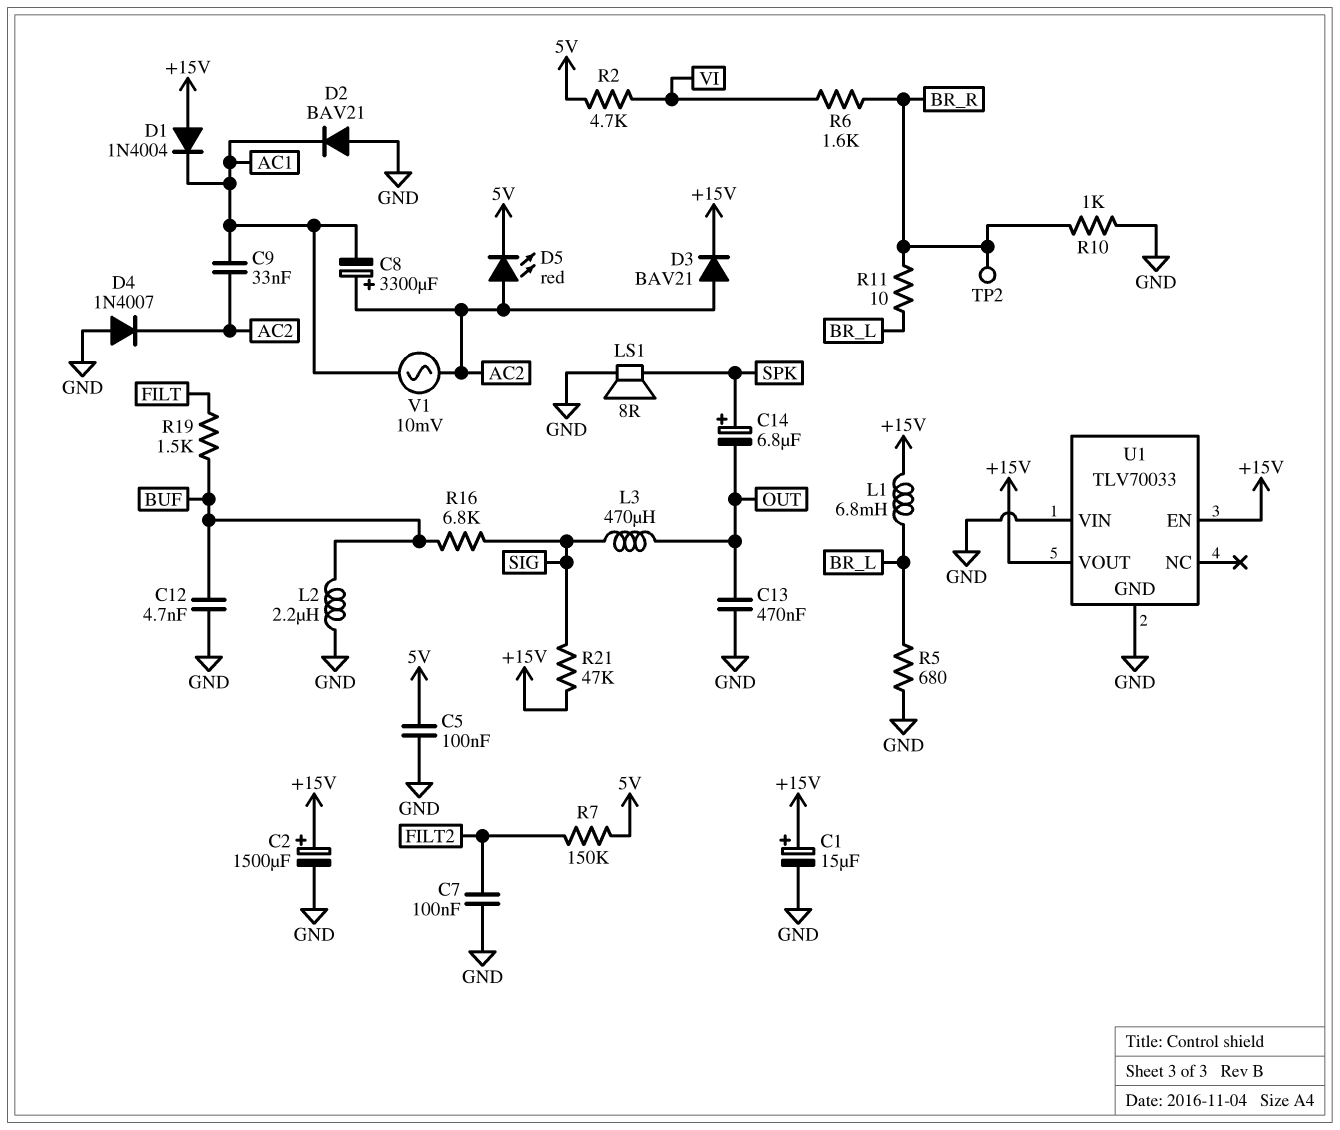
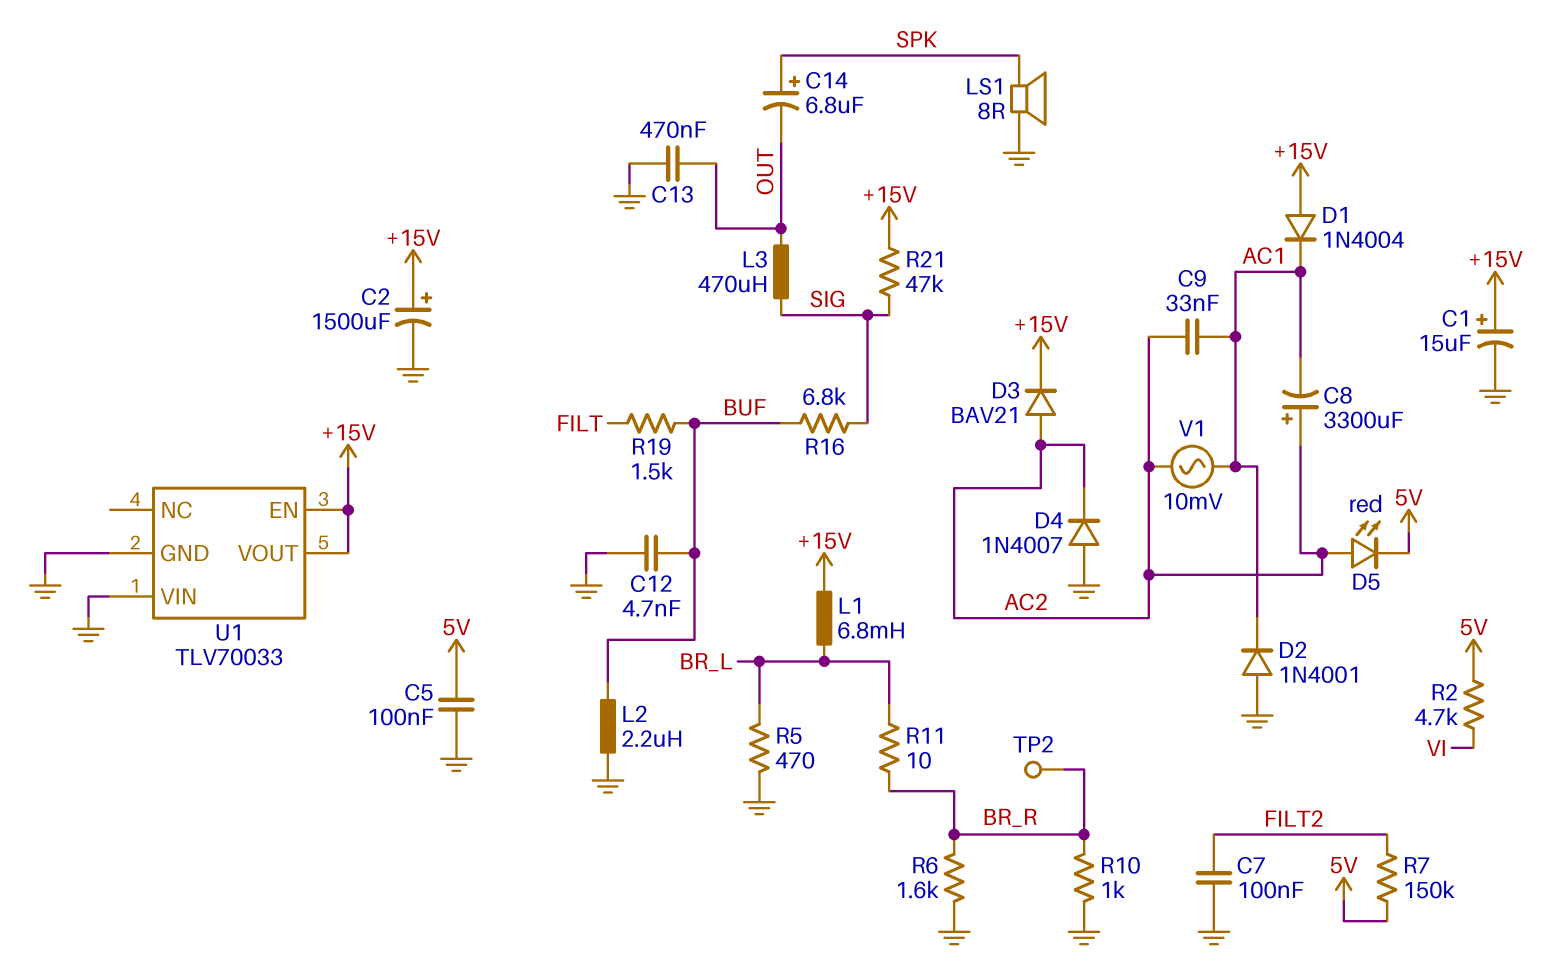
D2: diode BAV21 (A GND, K AC1) -> diode 1N4001 (A GND, K AC1)
R5: 680 (BR_L, GND) -> 470 (BR_L, GND)
R6: 1.6k (BR_R, VI) -> 1.6k (BR_R, GND)

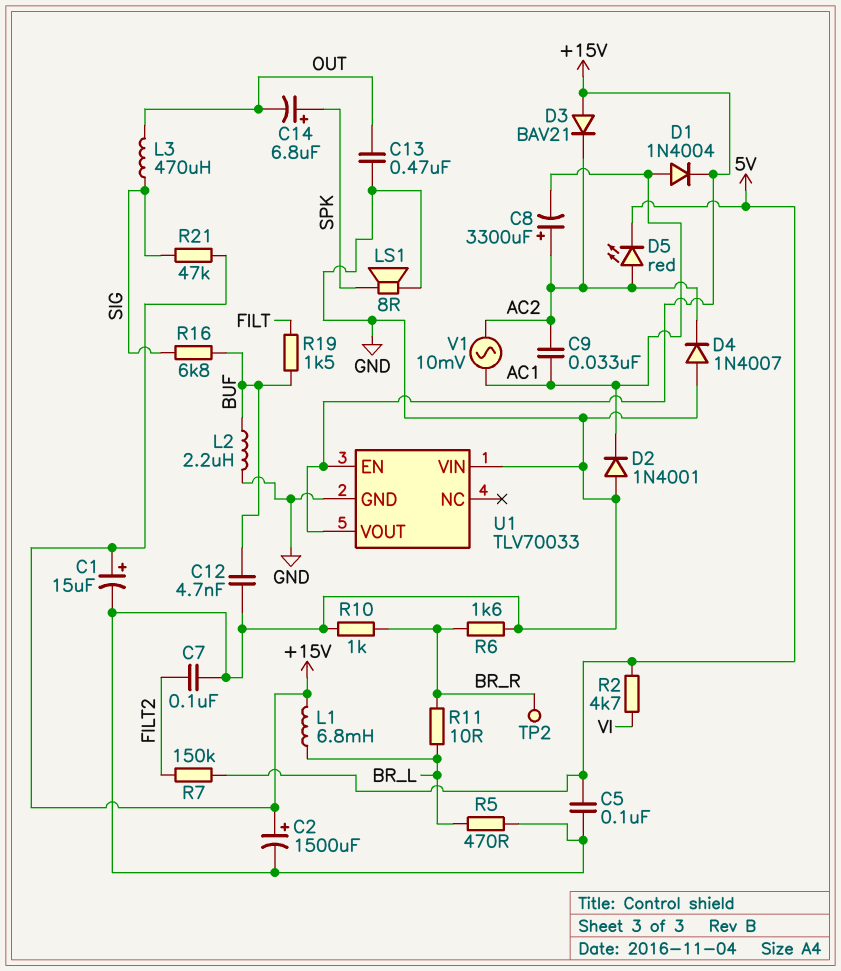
D1: diode 1N4004 (A +15V, K AC1) -> diode 1N4004 (A AC1, K +15V)
D3: diode BAV21 (A AC2, K +15V) -> diode BAV21 (A +15V, K AC2)

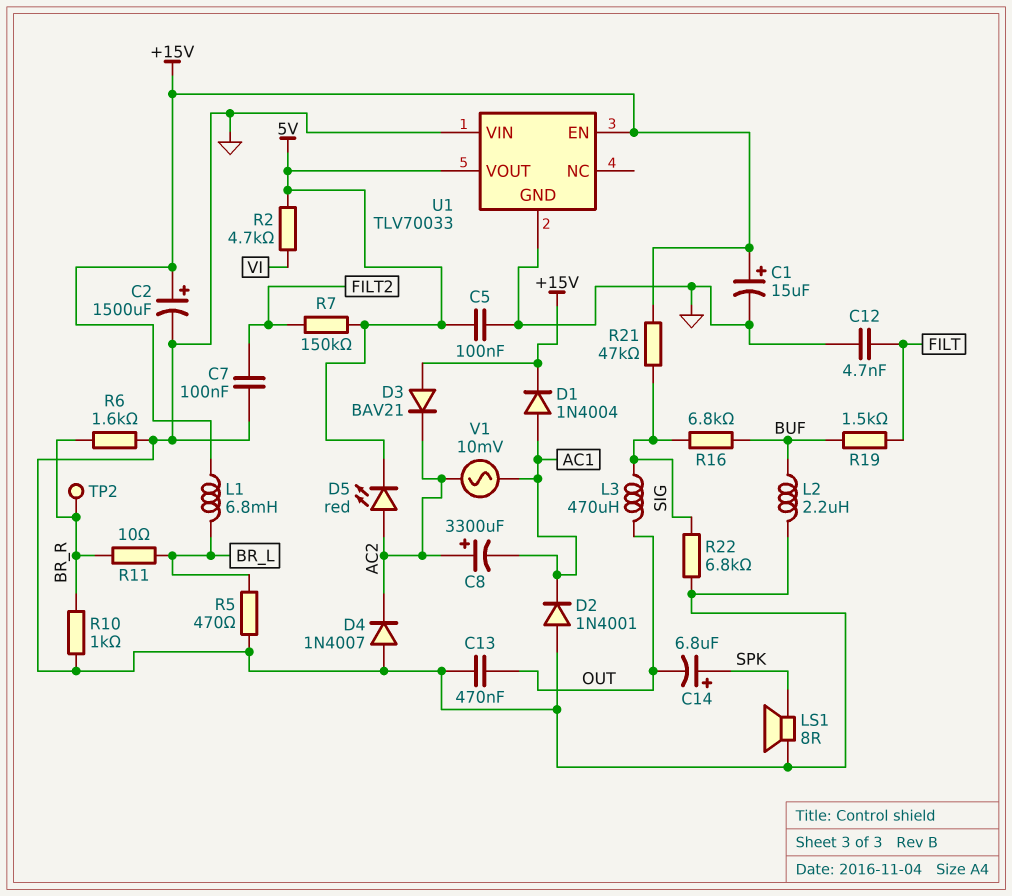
C9: 33nF (AC1, AC2) -> none
C12: 4.7nF (BUF, GND) -> 4.7nF (FILT, GND)
R22: none -> 6.8k (GND, SIG)
U1 pin VOUT: +15V -> 5V

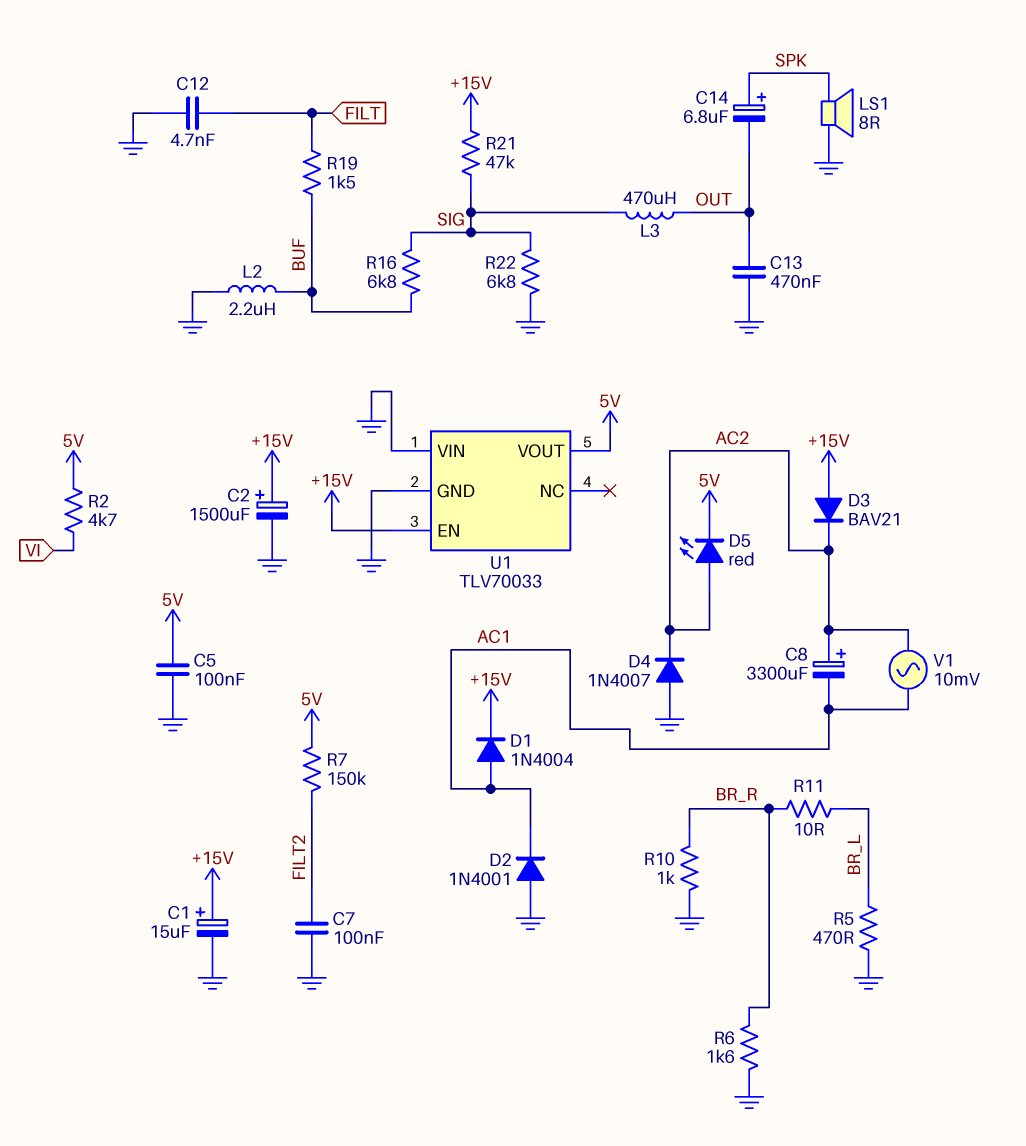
L1: 6.8mH (+15V, BR_L) -> none
TP2: test point (BR_R) -> none

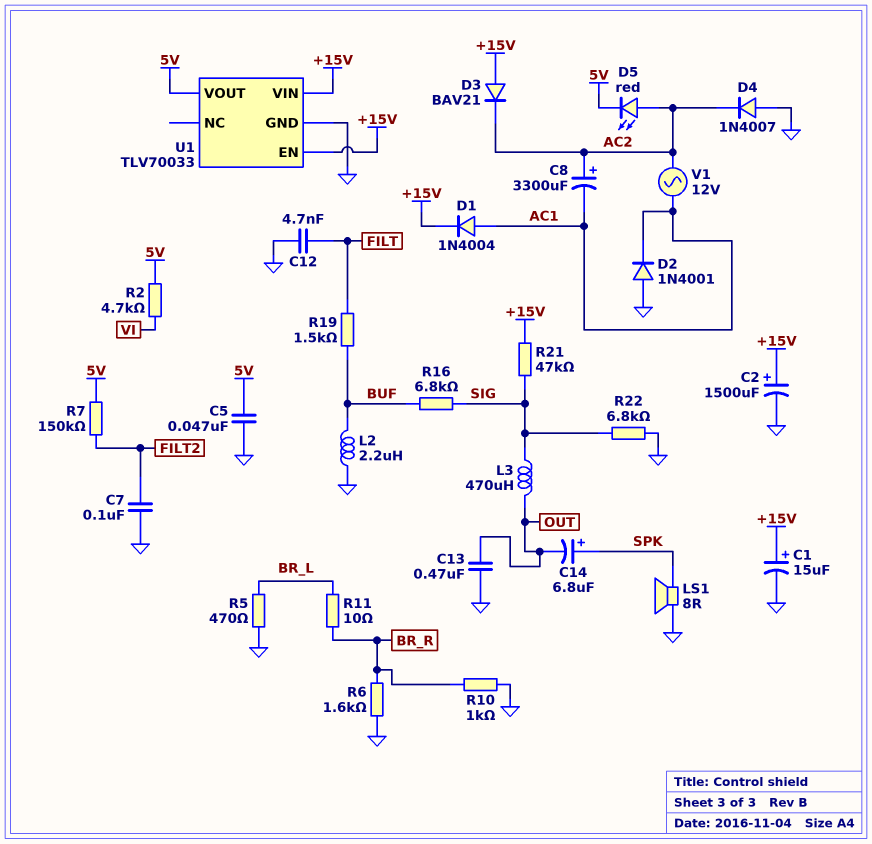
C5: 100nF (5V, GND) -> 47nF (5V, GND)
U1 pin VIN: GND -> +15V
V1: AC 10mV (AC1, AC2) -> AC 12V (AC1, AC2)

